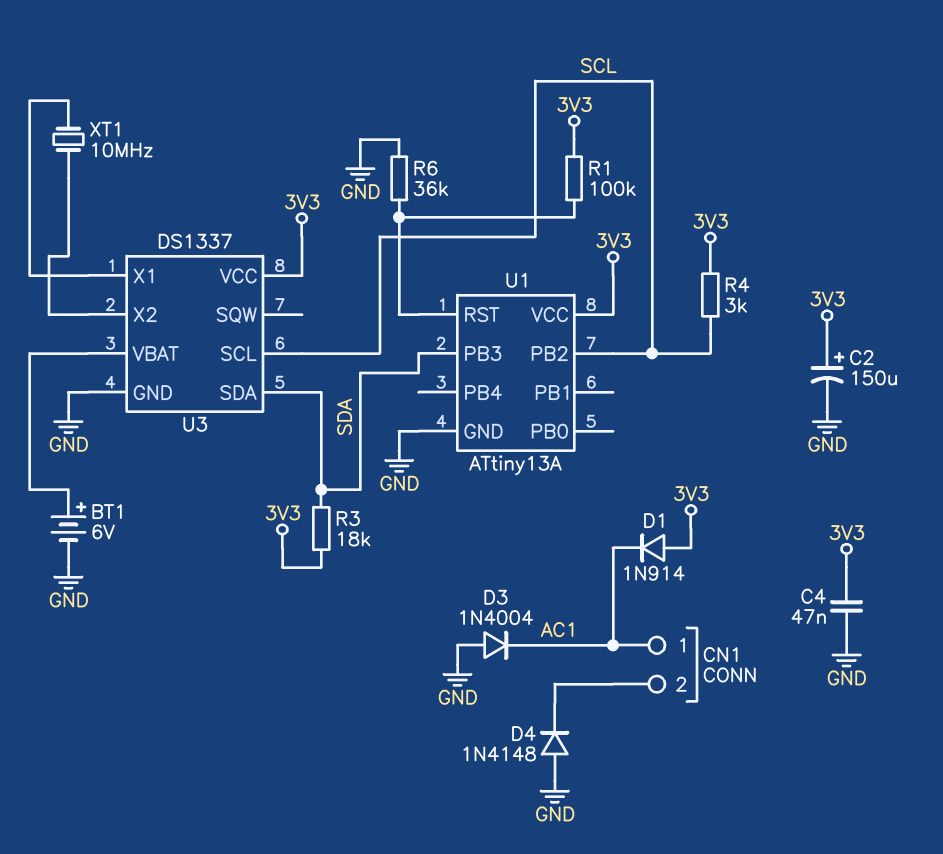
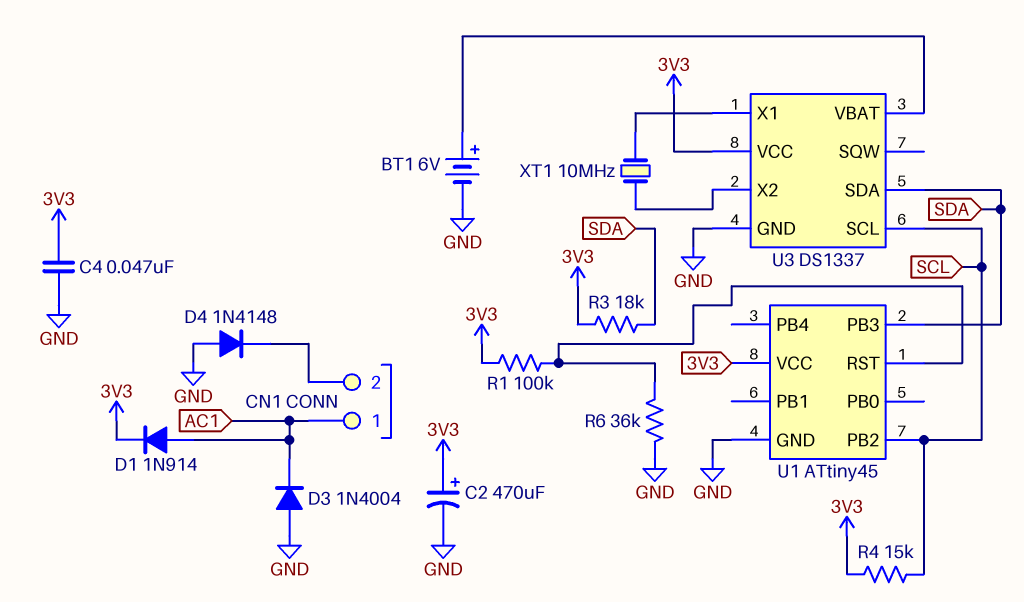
C2: 150uF (plus 3V3, minus GND) -> 470uF (plus 3V3, minus GND)
D1: diode 1N914 (A 3V3, K AC1) -> diode 1N914 (A AC1, K 3V3)
R4: 3k (3V3, SCL) -> 15k (3V3, SCL)
U1: ATtiny13A -> ATtiny45

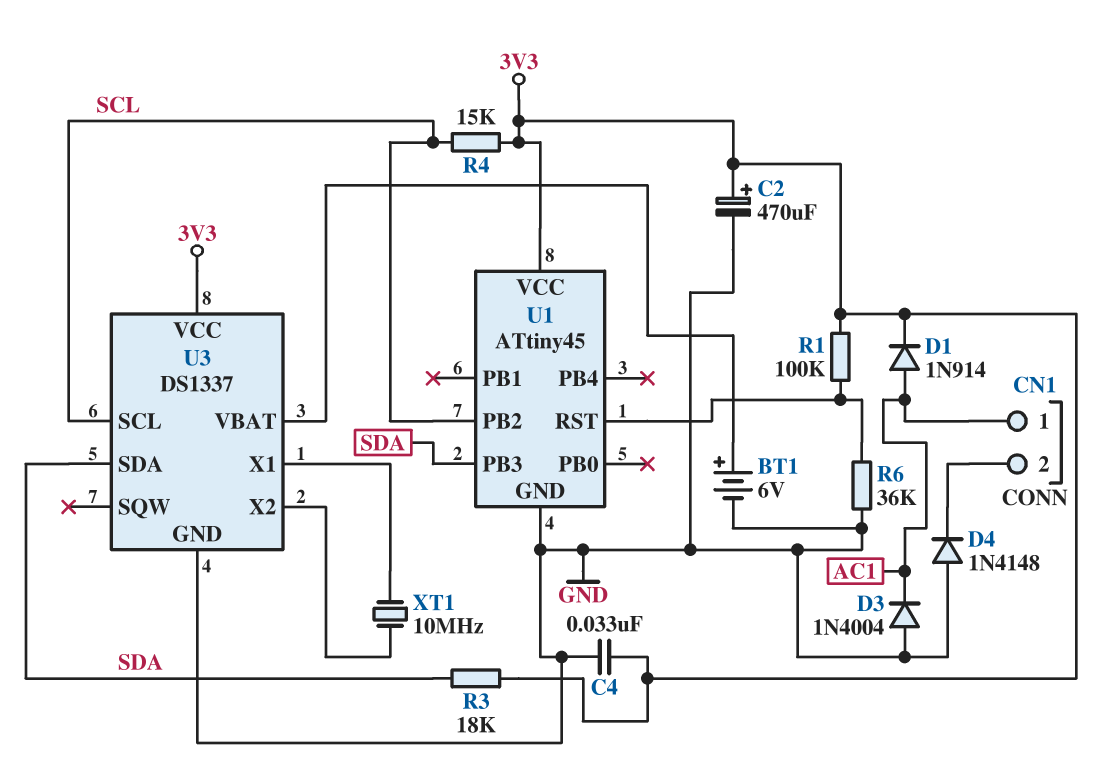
C4: 47nF (3V3, GND) -> 33nF (3V3, GND)

